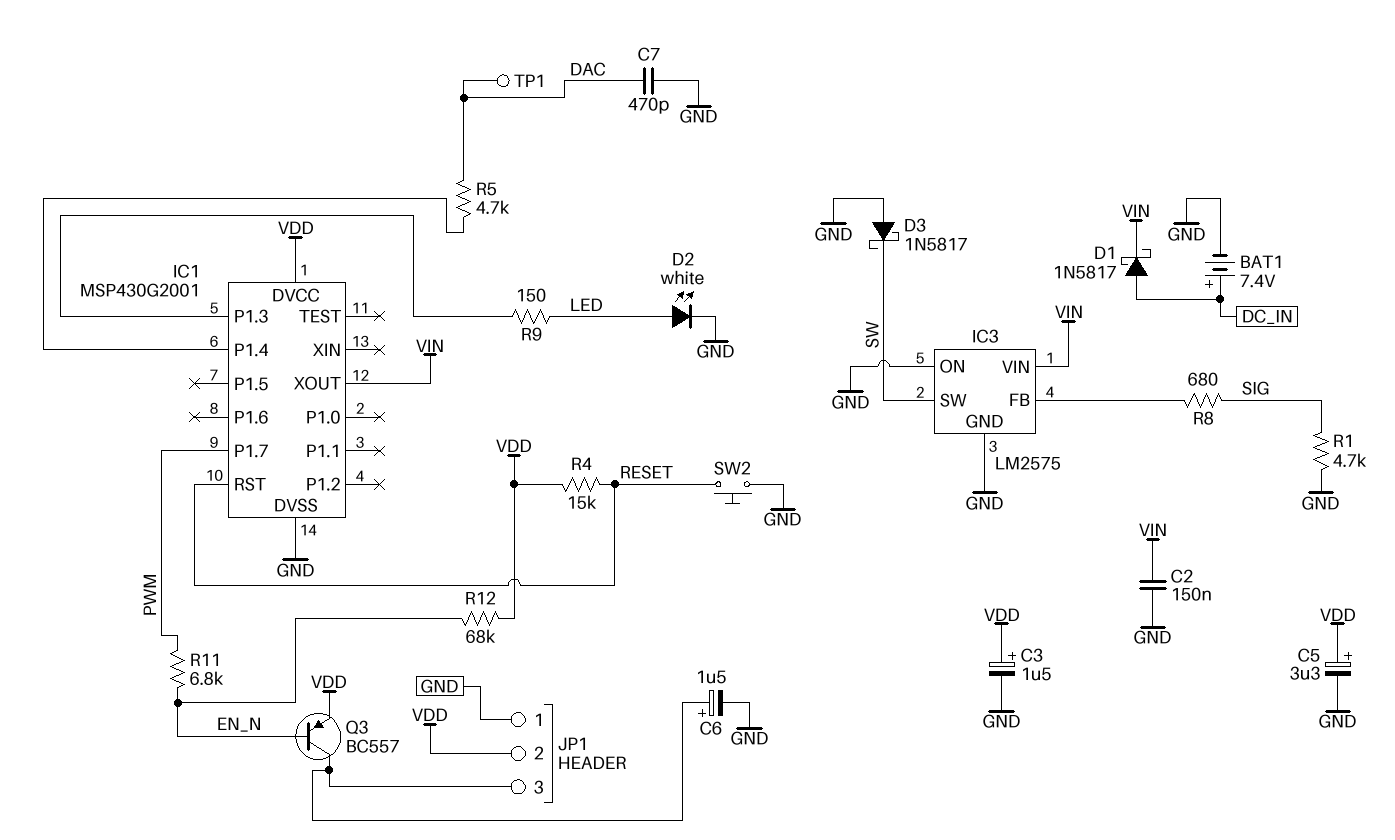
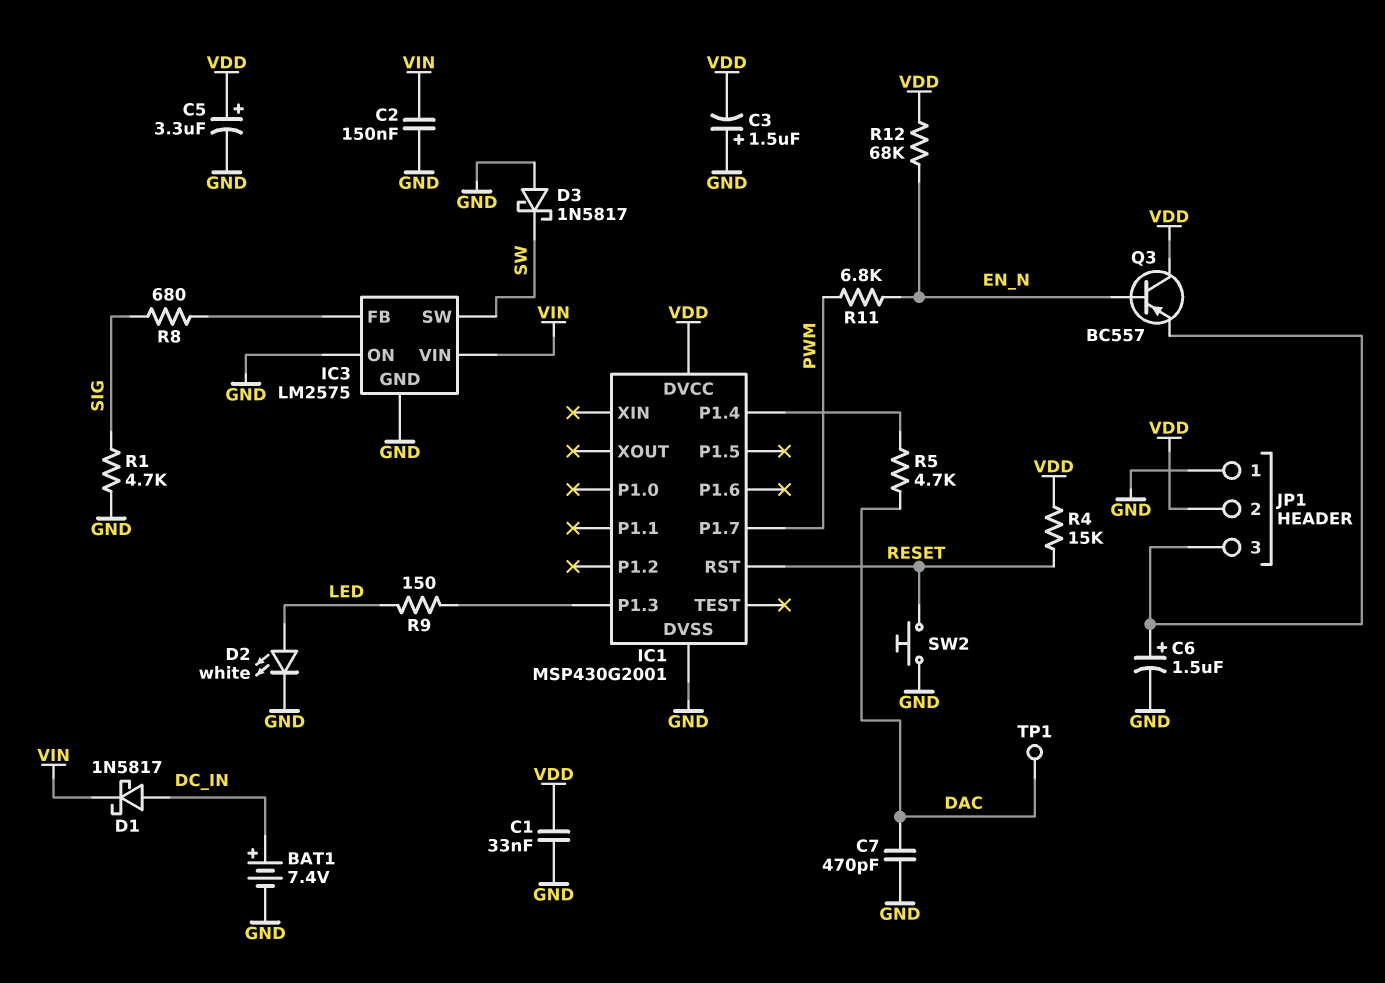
C1: none -> 33nF (GND, VDD)
C3: 1.5uF (plus VDD, minus GND) -> 1.5uF (plus GND, minus VDD)
IC1 pin XOUT: VIN -> none
Q3: PNP BC557 (B EN_N, C JP1/3, E VDD) -> PNP BC557 (B EN_N, C VDD, E JP1/3)

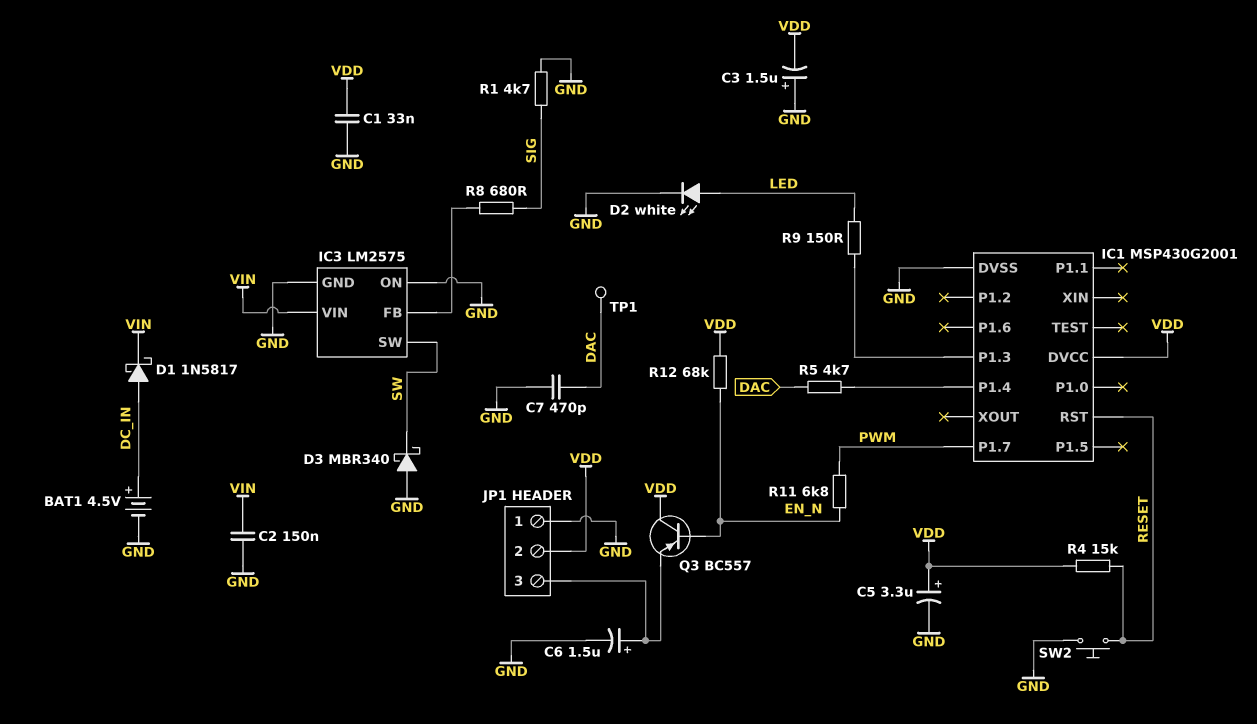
BAT1: 7.4V (plus DC_IN, minus GND) -> 4.5V (plus DC_IN, minus GND)
D3: schottky 1N5817 (A GND, K SW) -> schottky MBR340 (A GND, K SW)

